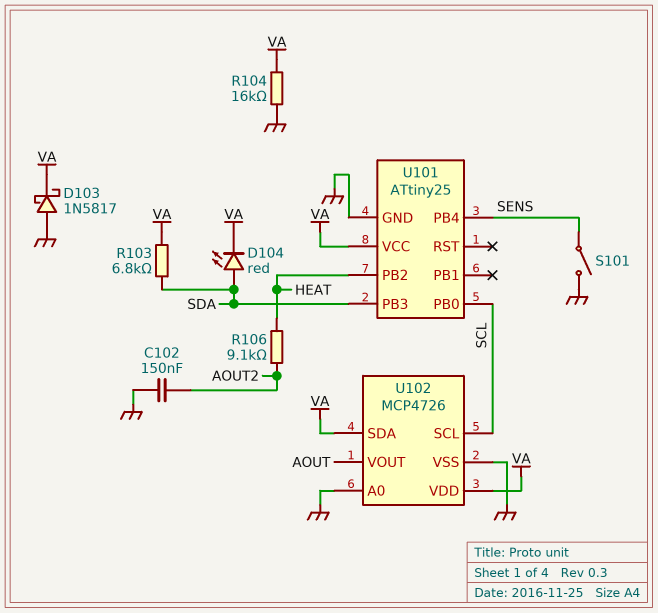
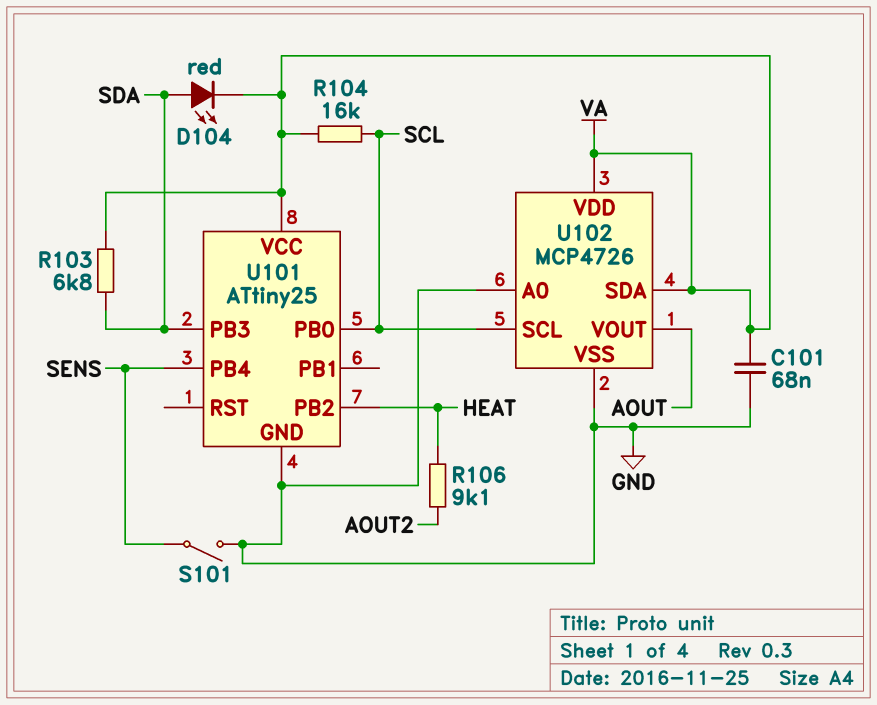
C101: none -> 68nF (GND, VA)
C102: 150nF (AOUT2, GND) -> none
D103: schottky 1N5817 (A GND, K VA) -> none
R104: 16k (GND, VA) -> 16k (SCL, VA)

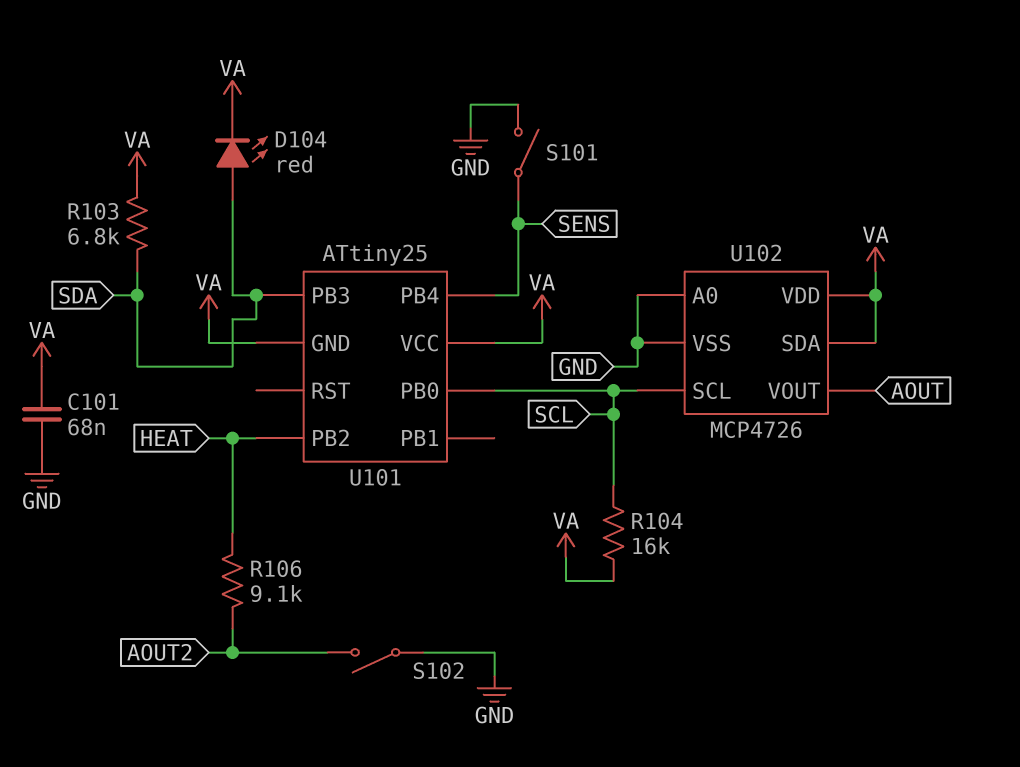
S102: none -> switch (AOUT2, GND)
U101 pin GND: GND -> VA

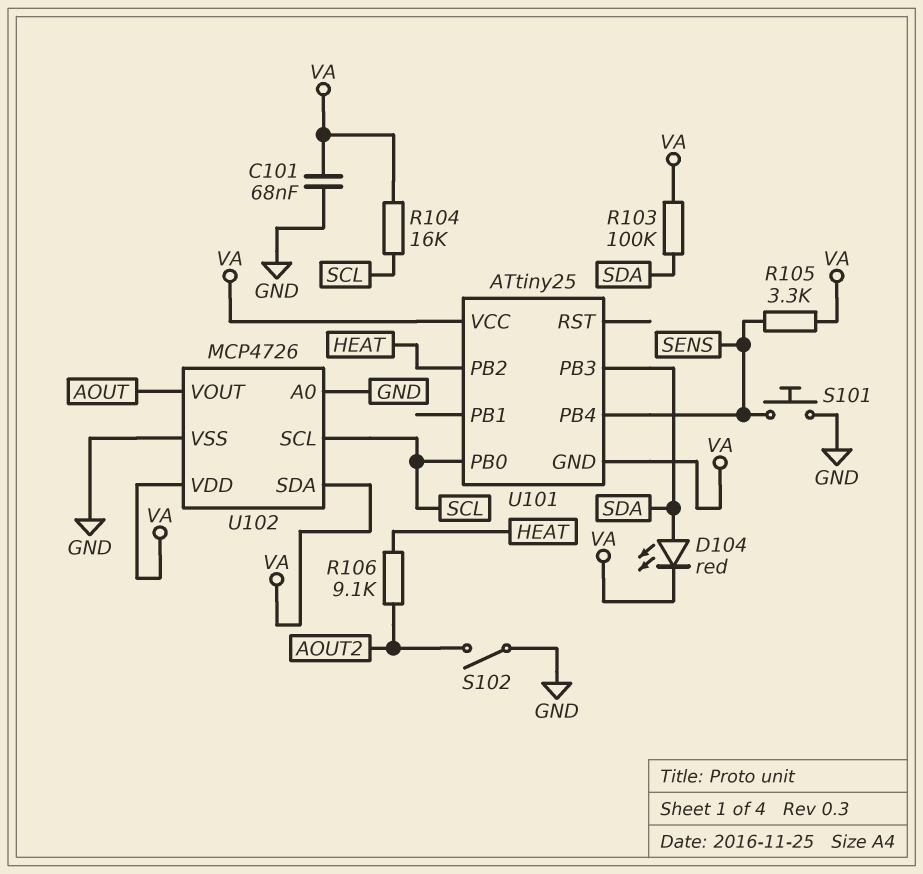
R103: 6.8k (SDA, VA) -> 100k (SDA, VA)
R105: none -> 3.3k (SENS, VA)
S101: switch (GND, SENS) -> button (GND, SENS)

